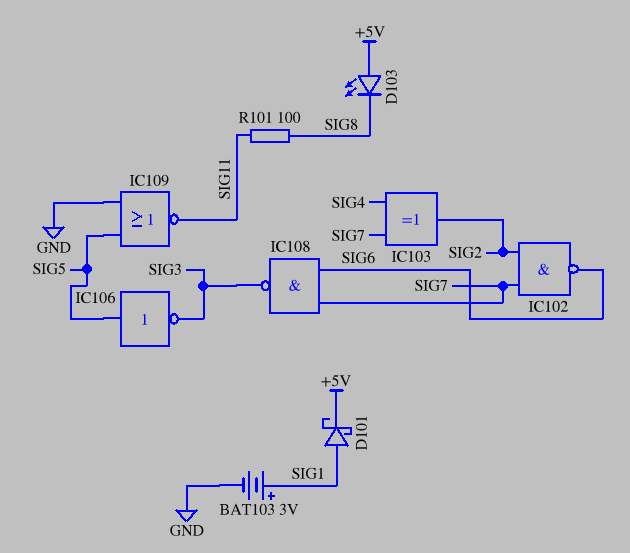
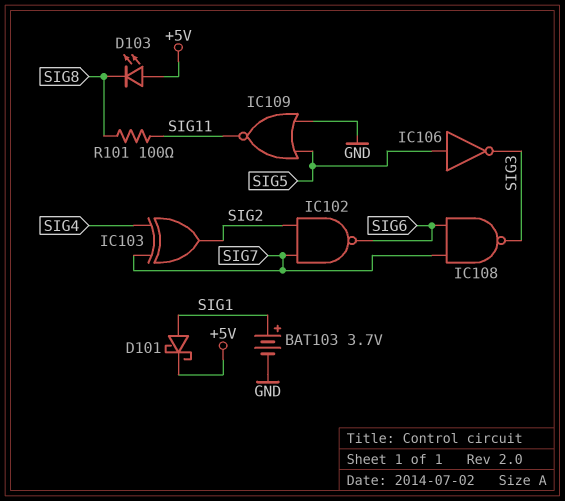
BAT103: 3V (plus SIG1, minus GND) -> 3.7V (plus SIG1, minus GND)

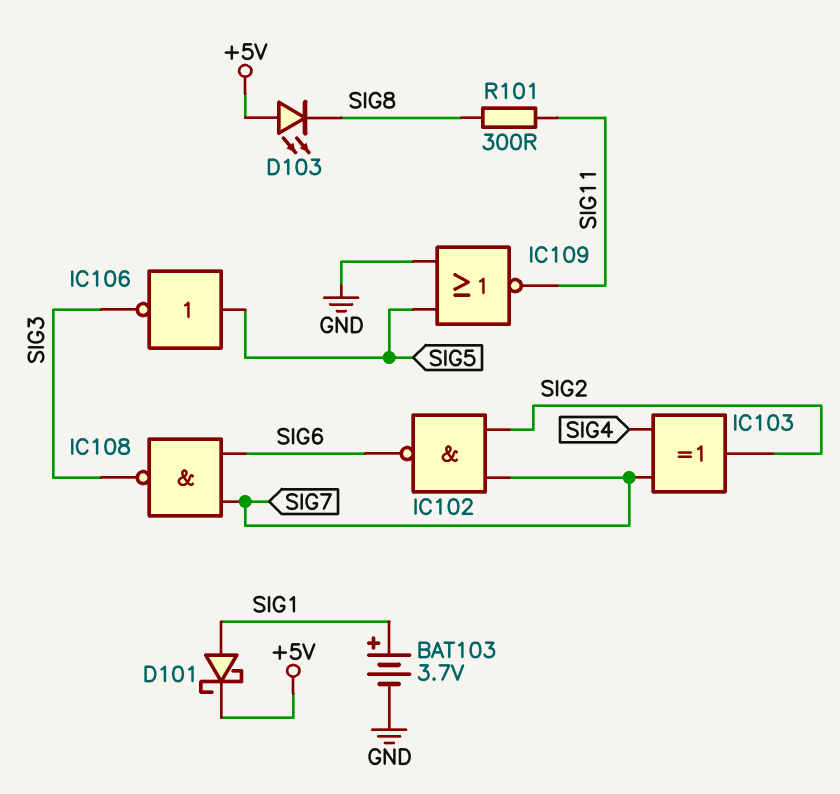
R101: 100 (SIG8, SIG11) -> 300 (SIG8, SIG11)

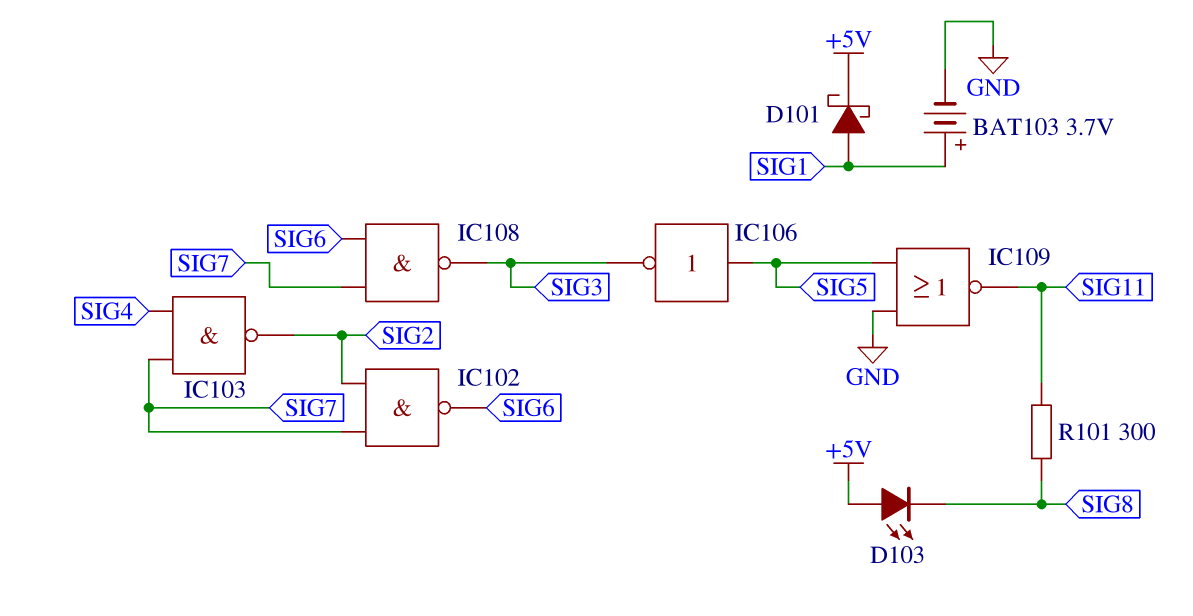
IC103: XOR (in SIG4, in SIG7, out SIG2) -> NAND (in SIG4, in SIG7, out SIG2)

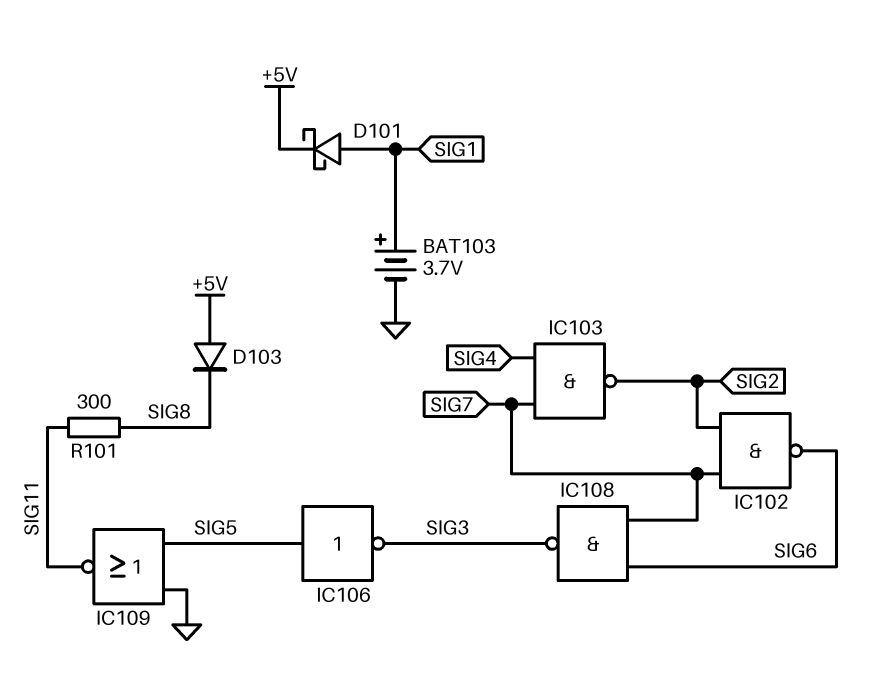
D103: LED (A +5V, K SIG8) -> diode (A +5V, K SIG8)

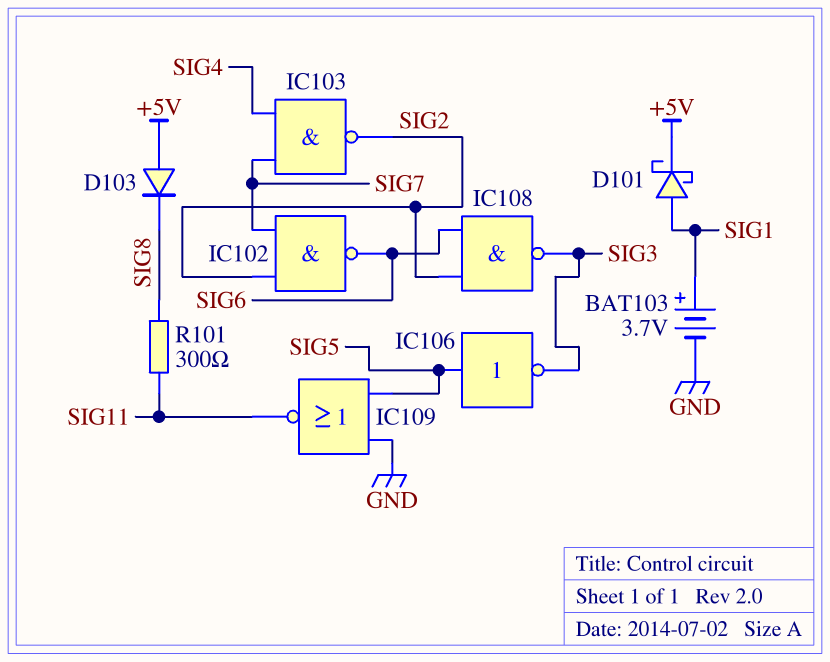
IC108: NAND (in SIG6, in SIG7, out SIG3) -> NAND (in SIG2, in SIG6, out SIG3)

